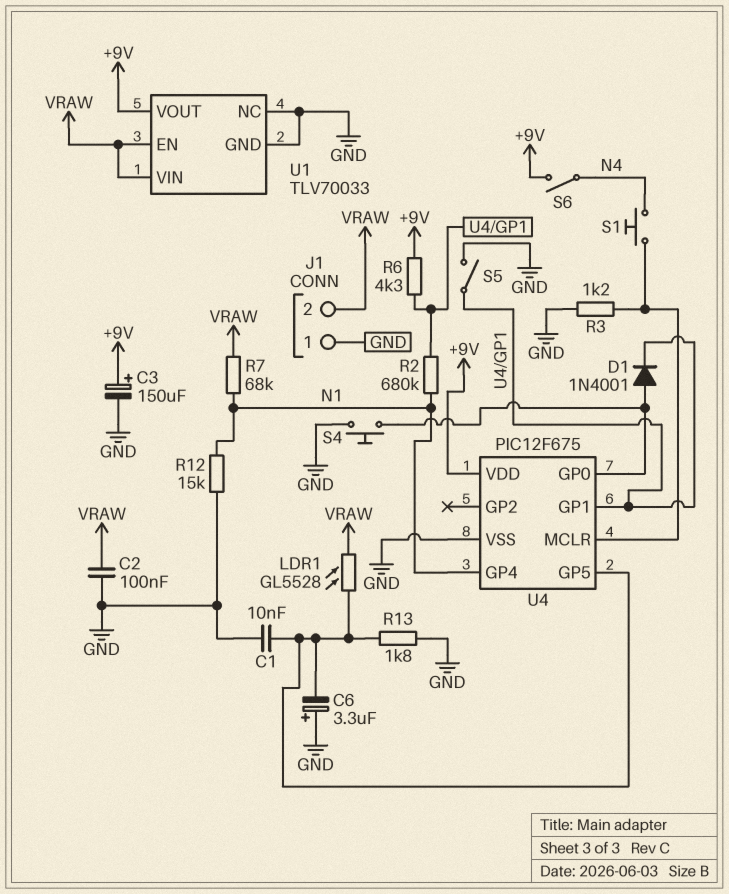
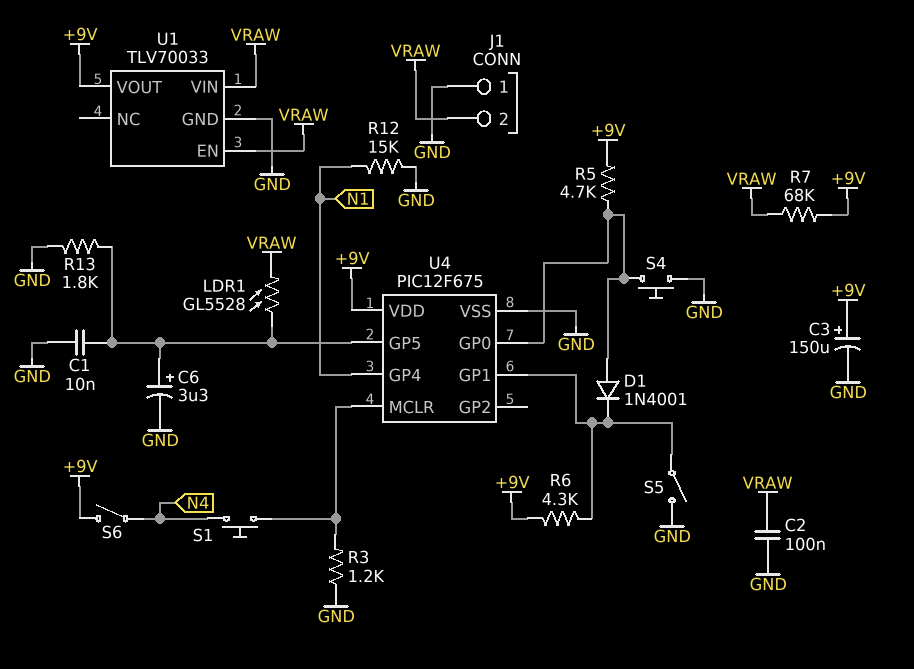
C6: 3.3uF (plus GND, minus U4/GP5) -> 3.3uF (plus U4/GP5, minus GND)
R2: 680k (N1, U4/GP1) -> none
R5: none -> 4.7k (+9V, U4/GP0)
R7: 68k (N1, VRAW) -> 68k (+9V, VRAW)
U1 pin NC: GND -> none

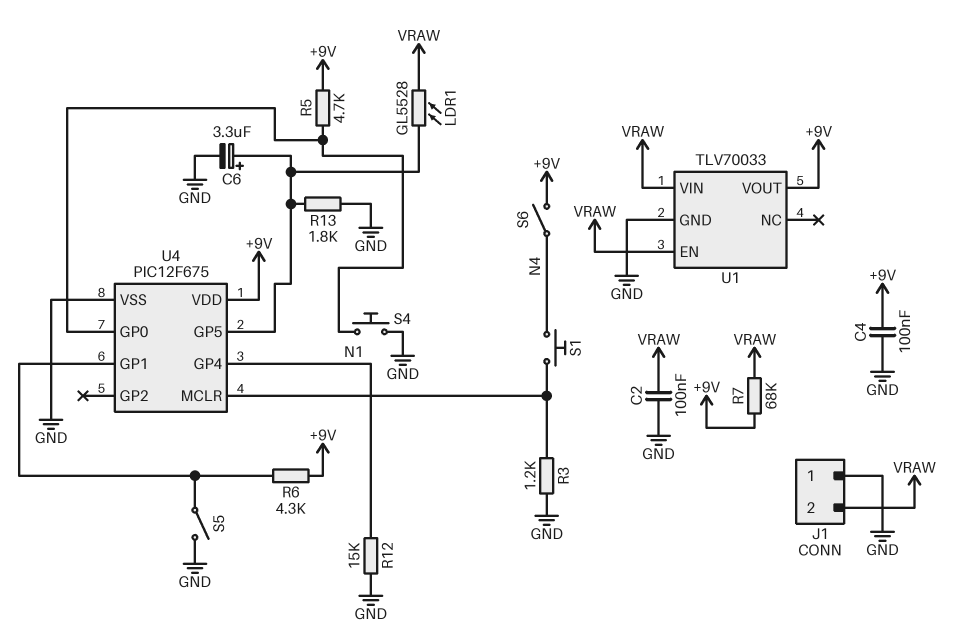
C1: 10nF (GND, U4/GP5) -> none
C3: 150uF (plus +9V, minus GND) -> none
C4: none -> 100nF (+9V, GND)
D1: diode 1N4001 (A U4/GP0, K U4/GP1) -> none

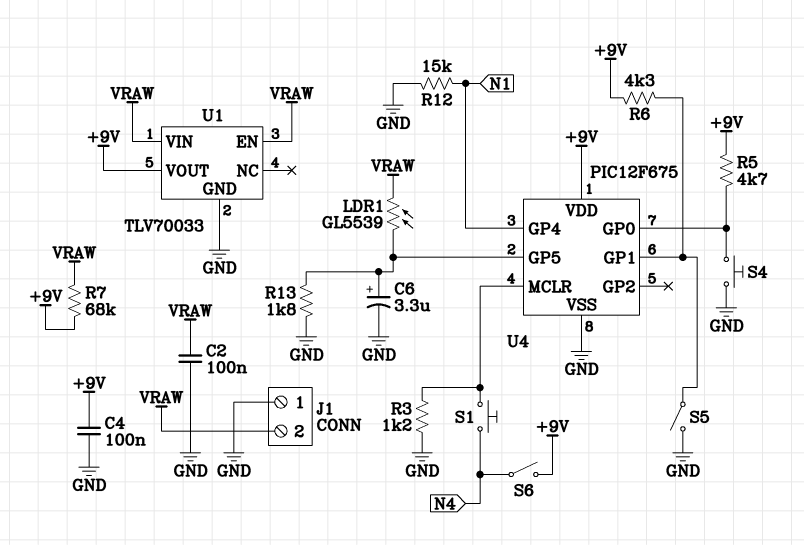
LDR1: GL5528 (U4/GP5, VRAW) -> GL5539 (U4/GP5, VRAW)

